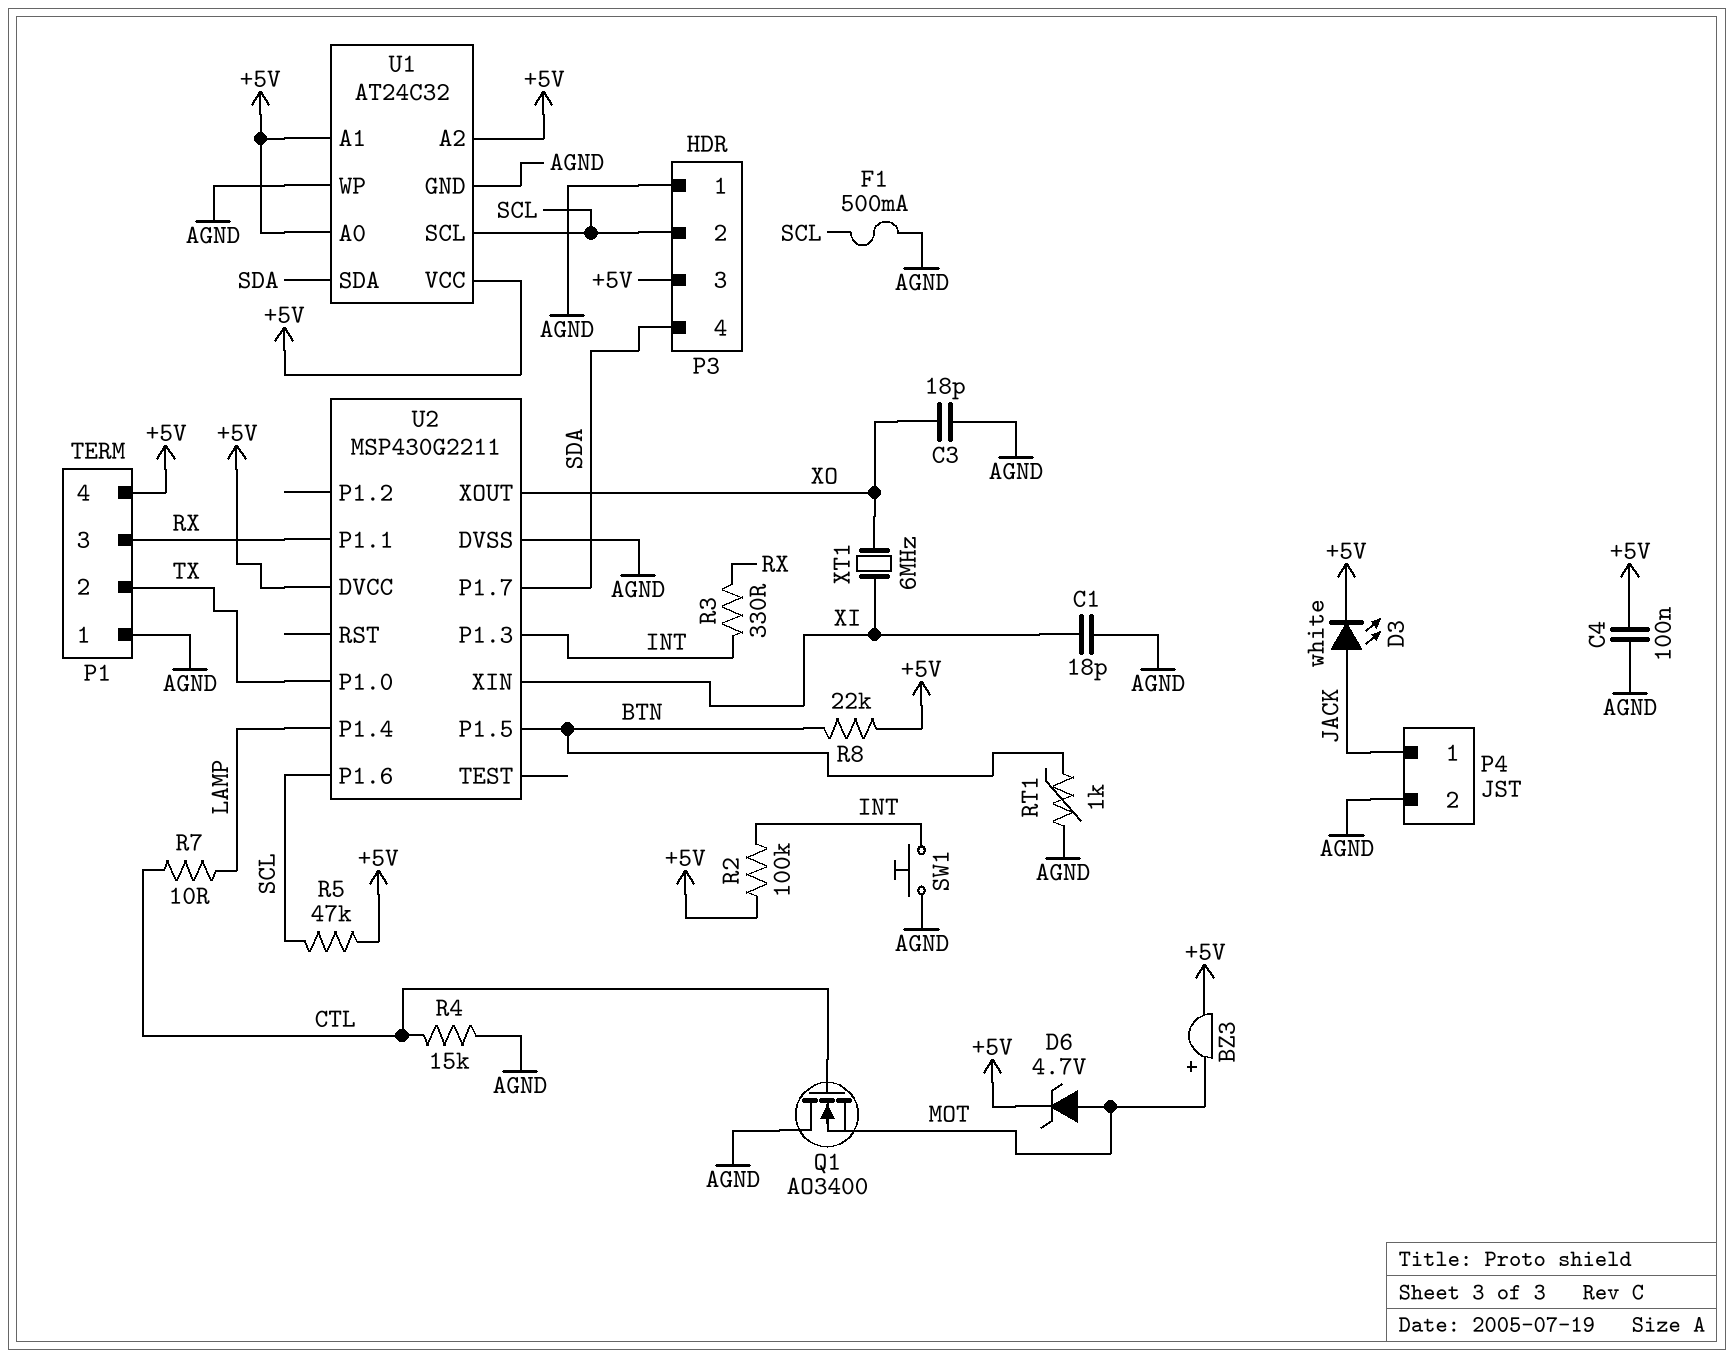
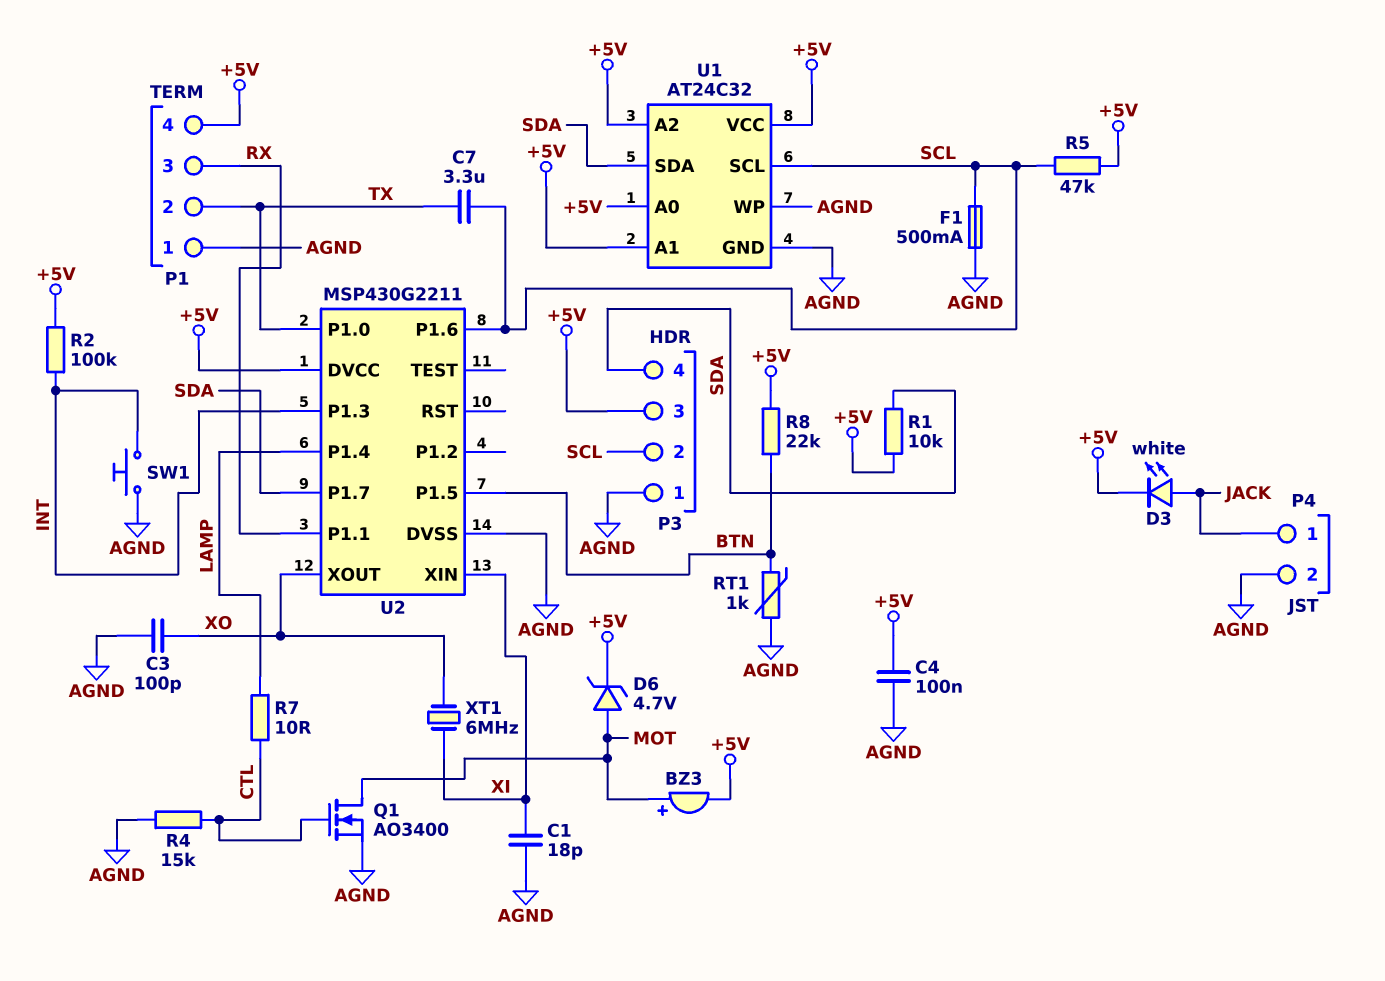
C3: 18pF (AGND, XO) -> 100pF (AGND, XO)
C7: none -> 3.3uF (SCL, TX)
Q1: NMOS AO3400 (G CTL, D AGND, S MOT) -> NMOS AO3400 (G CTL, D MOT, S AGND)
R1: none -> 10k (+5V, SDA)
R3: 330 (INT, RX) -> none

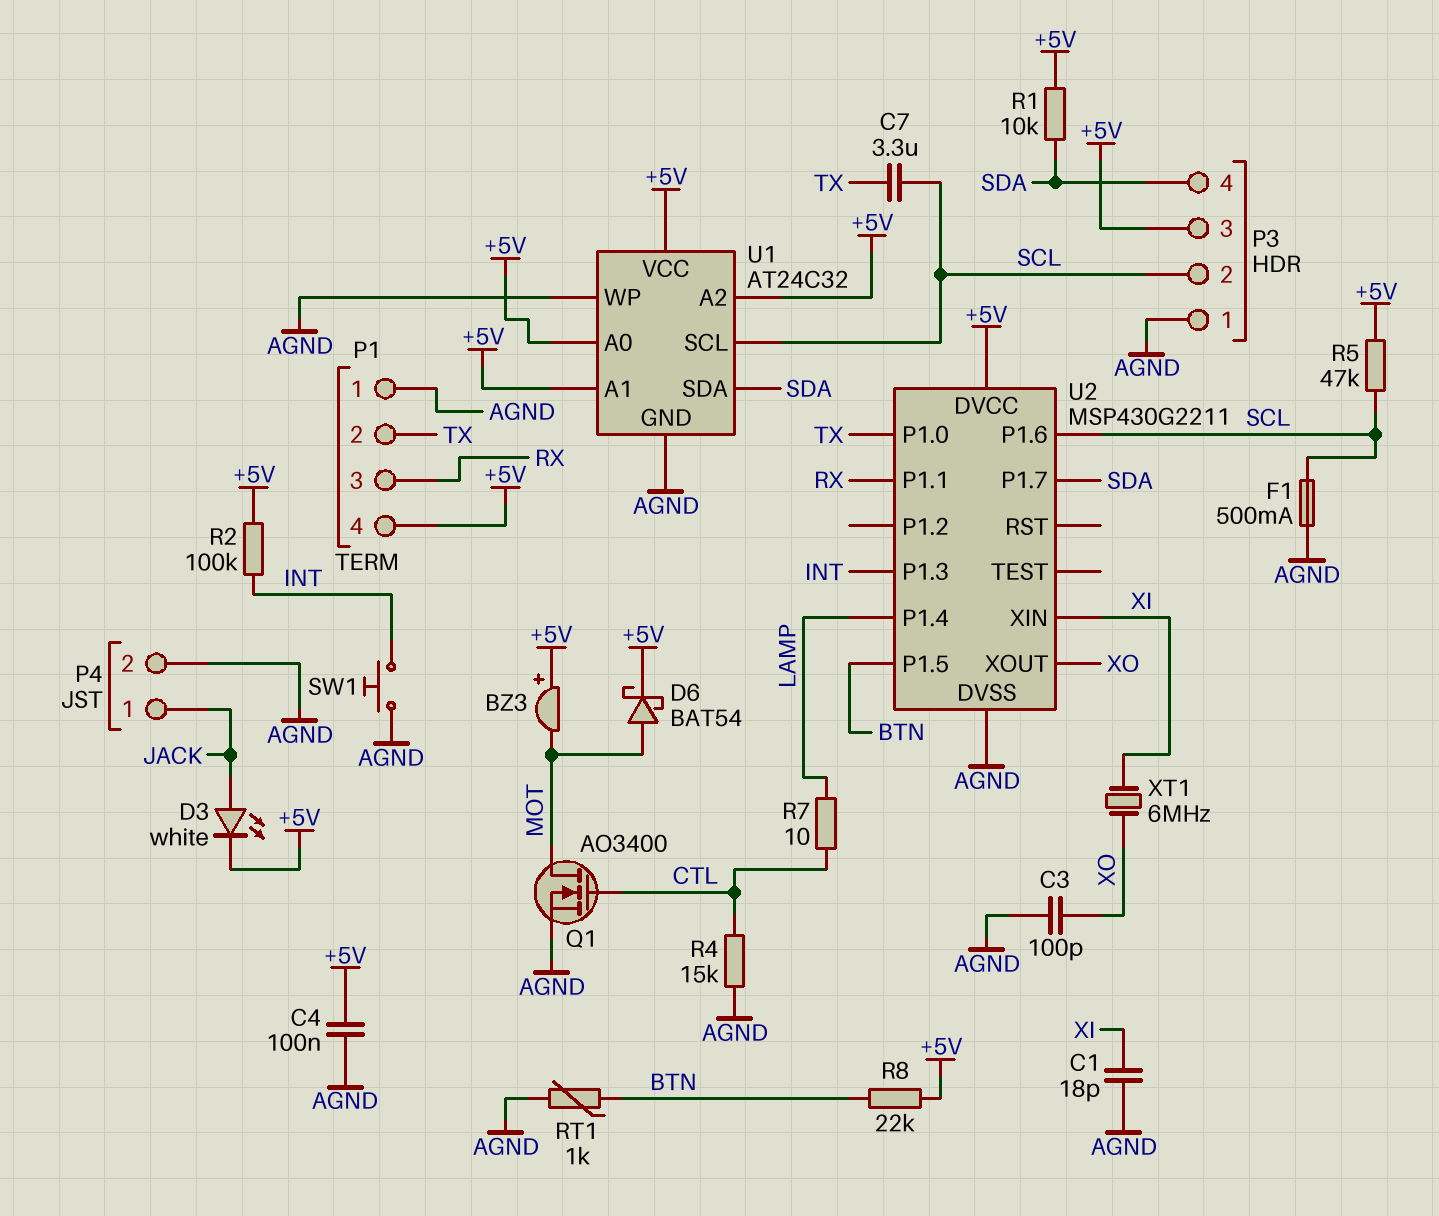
BZ3: buzzer (plus MOT, minus +5V) -> buzzer (plus +5V, minus MOT)
D6: zener 4.7V (A MOT, K +5V) -> schottky BAT54 (A MOT, K +5V)

